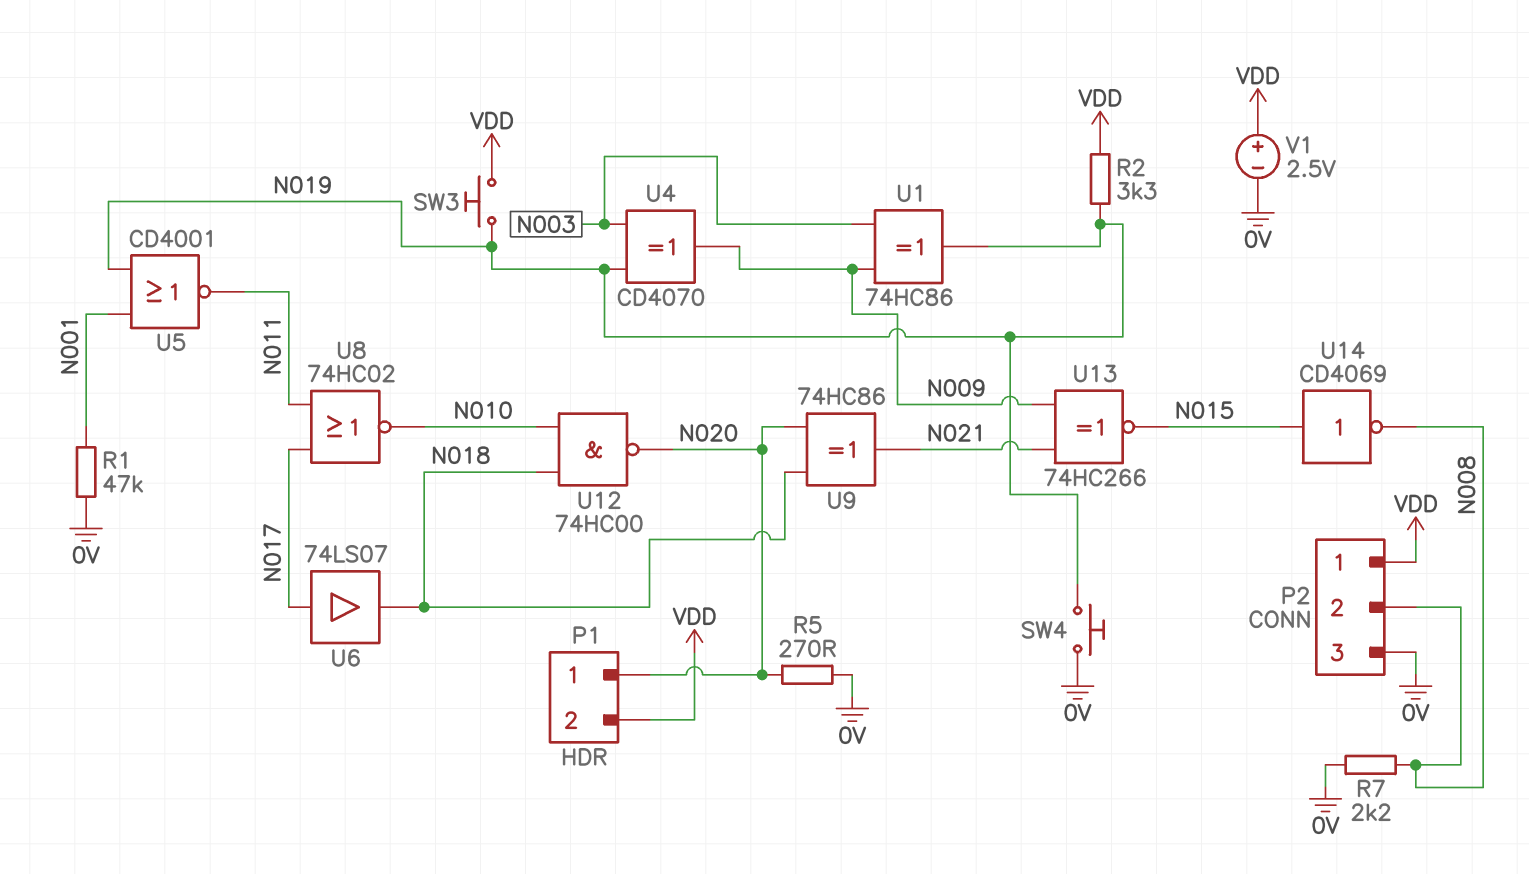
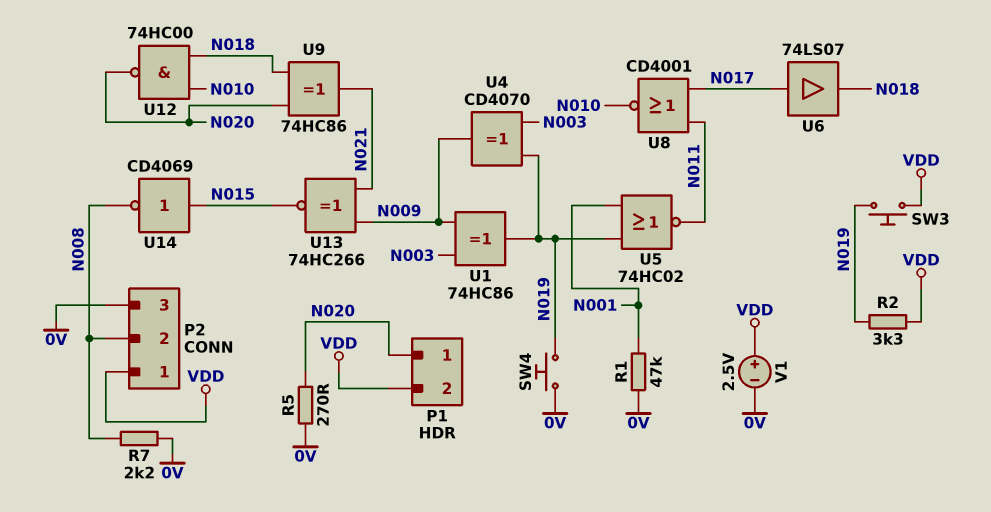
U5: NOR CD4001 (in N001, in N019, out N011) -> NOR 74HC02 (in N001, in N019, out N011)
U8: NOR 74HC02 (in N011, in N017, out N010) -> NOR CD4001 (in N011, in N017, out N010)

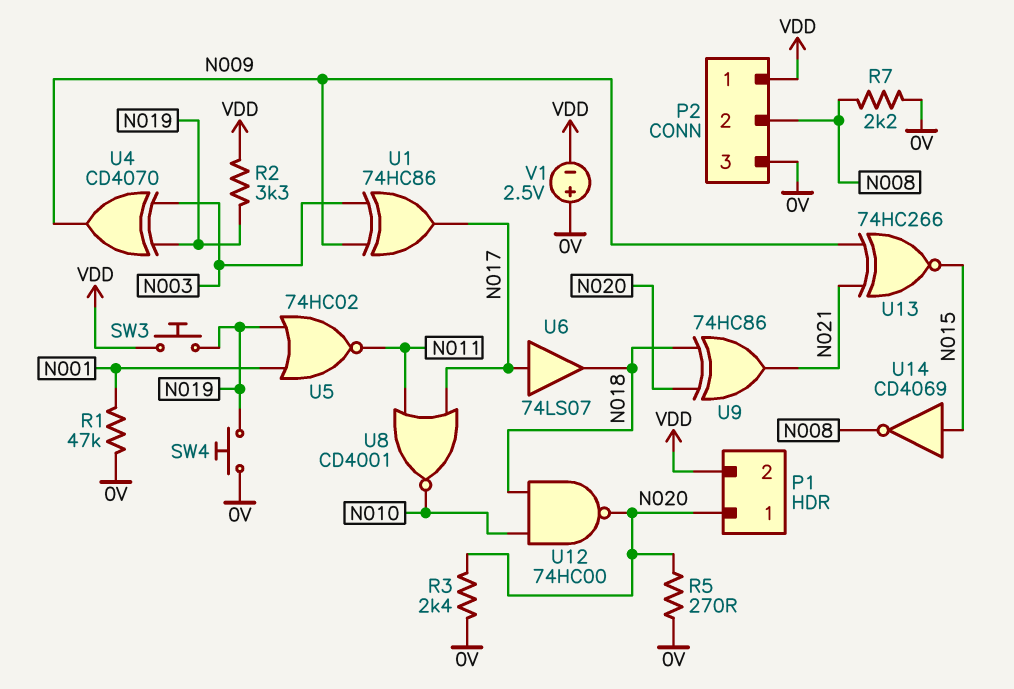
R3: none -> 2.4k (0V, N020)
U1: XOR 74HC86 (in N003, in N009, out N019) -> XOR 74HC86 (in N003, in N009, out N017)
V1: 2.5V (plus VDD, minus 0V) -> 2.5V (plus 0V, minus VDD)

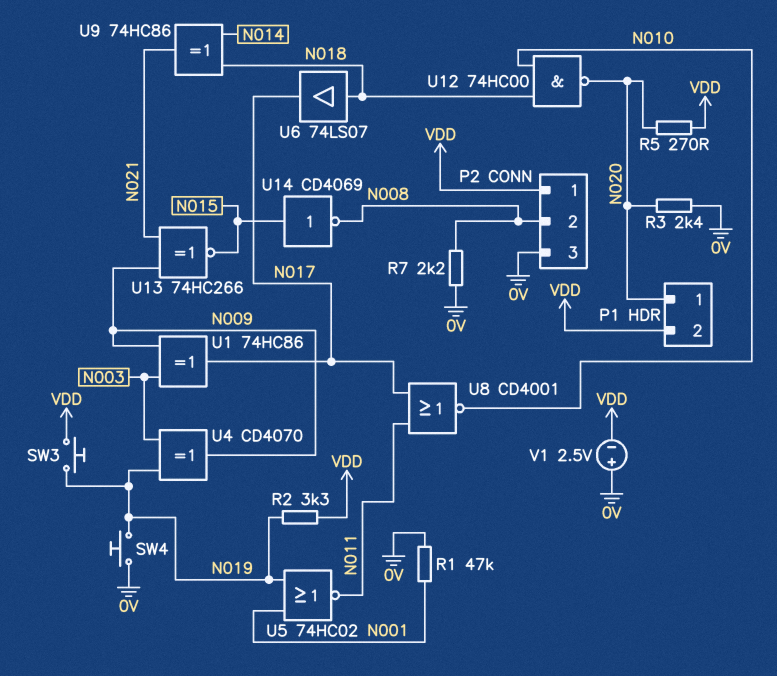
R5: 270 (0V, N020) -> 270 (N020, VDD)
U6: buffer 74LS07 (in N017, out N018) -> buffer 74LS07 (in N018, out N017)
U9: XOR 74HC86 (in N018, in N020, out N021) -> XOR 74HC86 (in N014, in N018, out N021)

